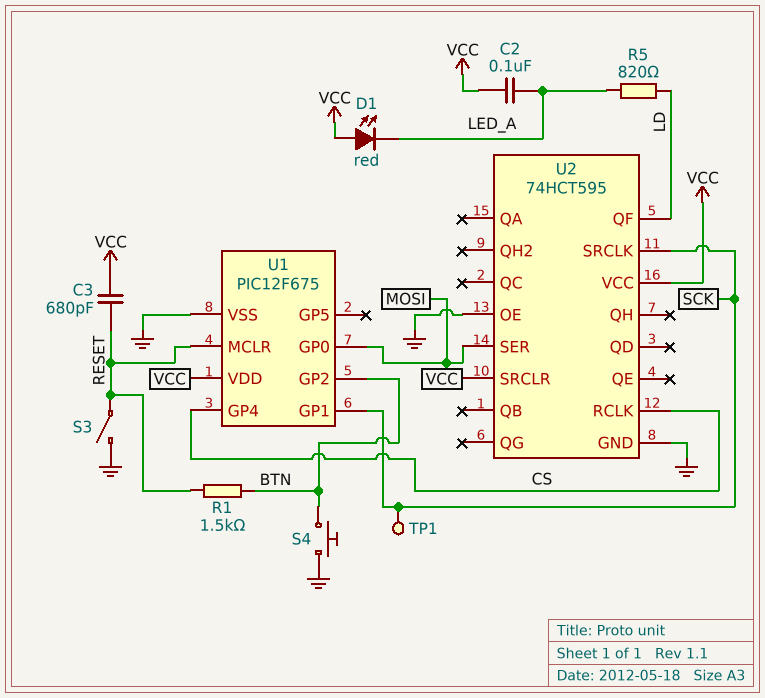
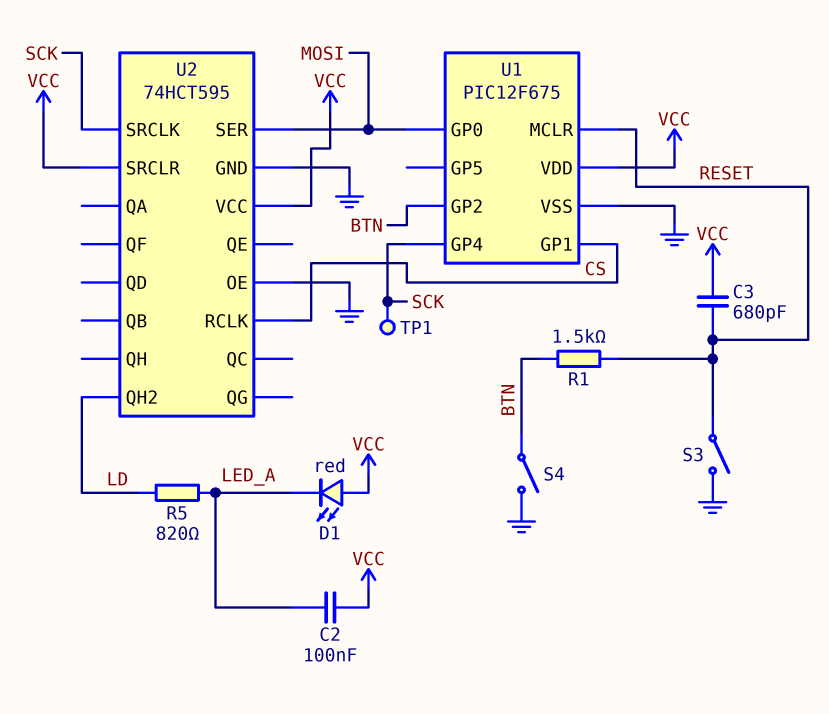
S4: button (BTN, GND) -> switch (BTN, GND)
U1 pin GP1: SCK -> CS
U1 pin GP4: CS -> SCK
U2 pin QF: LD -> none
U2 pin QH2: none -> LD

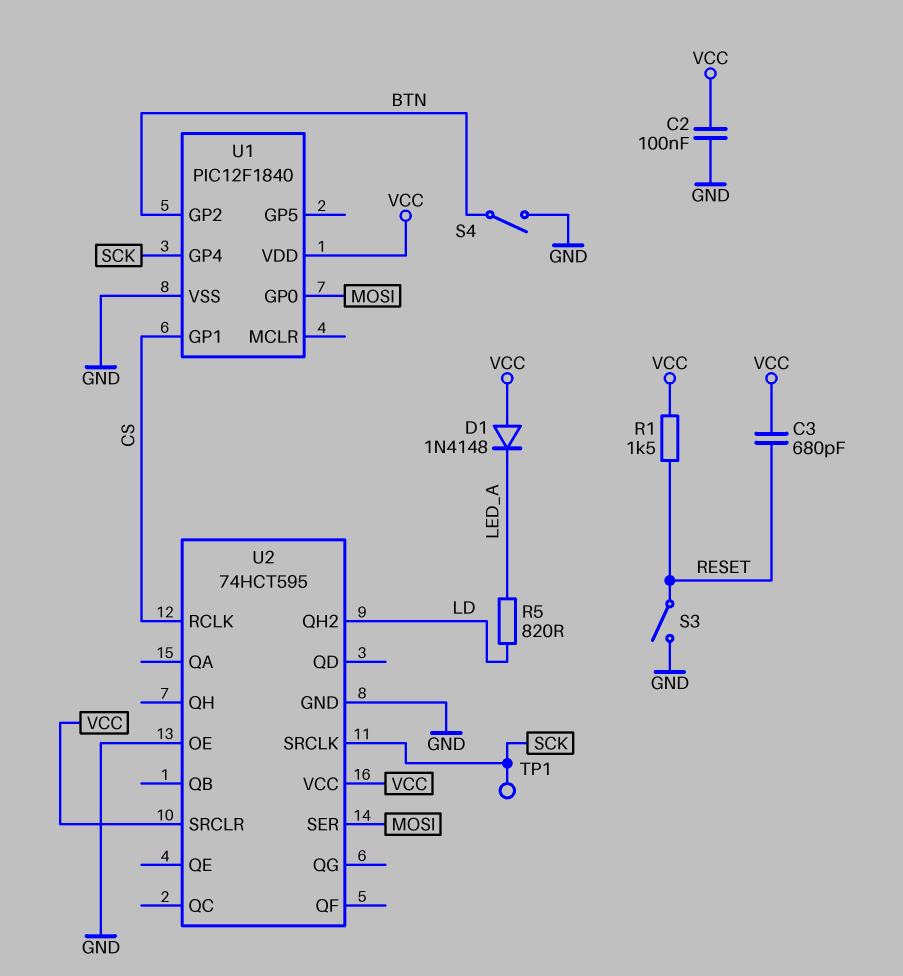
C2: 100nF (LED_A, VCC) -> 100nF (GND, VCC)
D1: LED red (A VCC, K LED_A) -> diode 1N4148 (A VCC, K LED_A)
R1: 1.5k (BTN, RESET) -> 1.5k (RESET, VCC)
U1: PIC12F675 -> PIC12F1840
U1 pin MCLR: RESET -> none

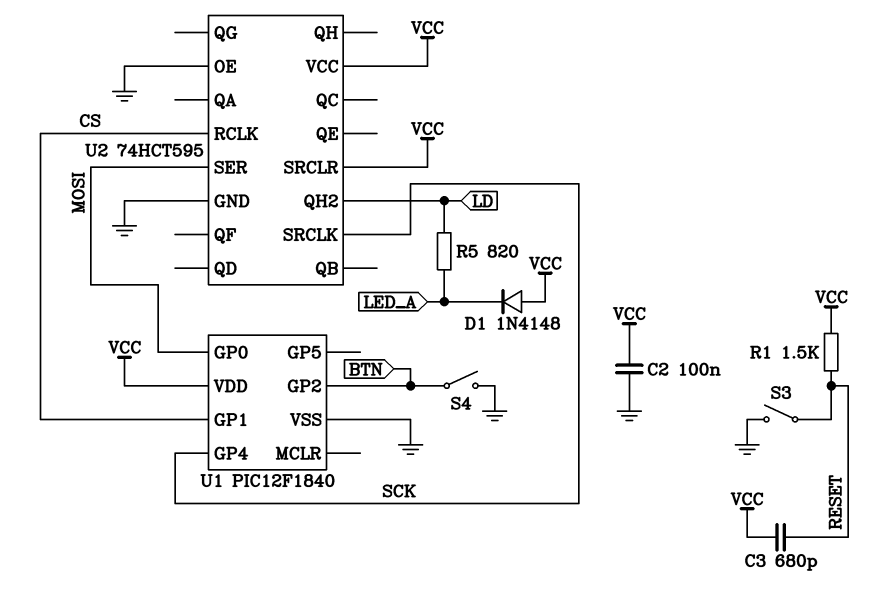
TP1: test point (SCK) -> none

